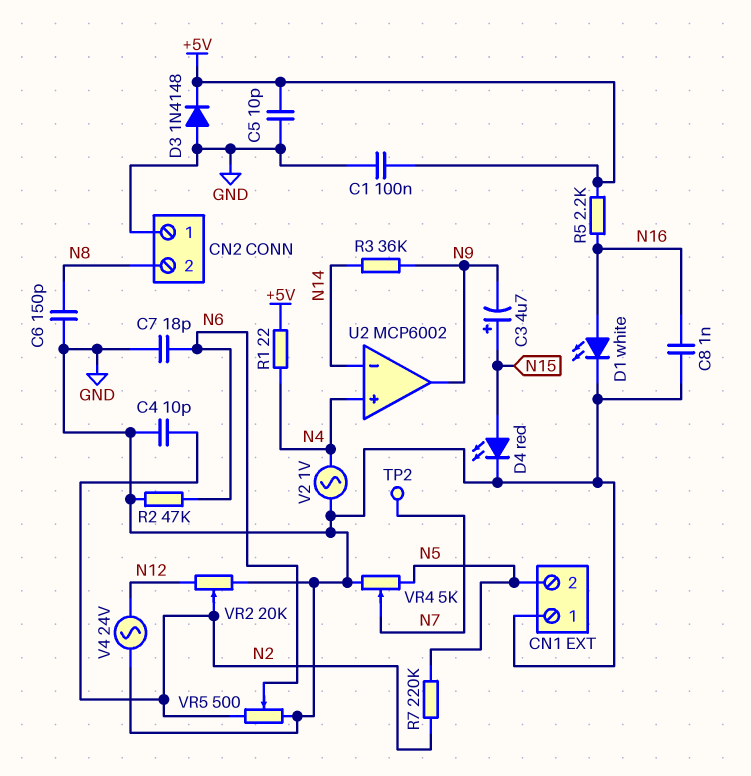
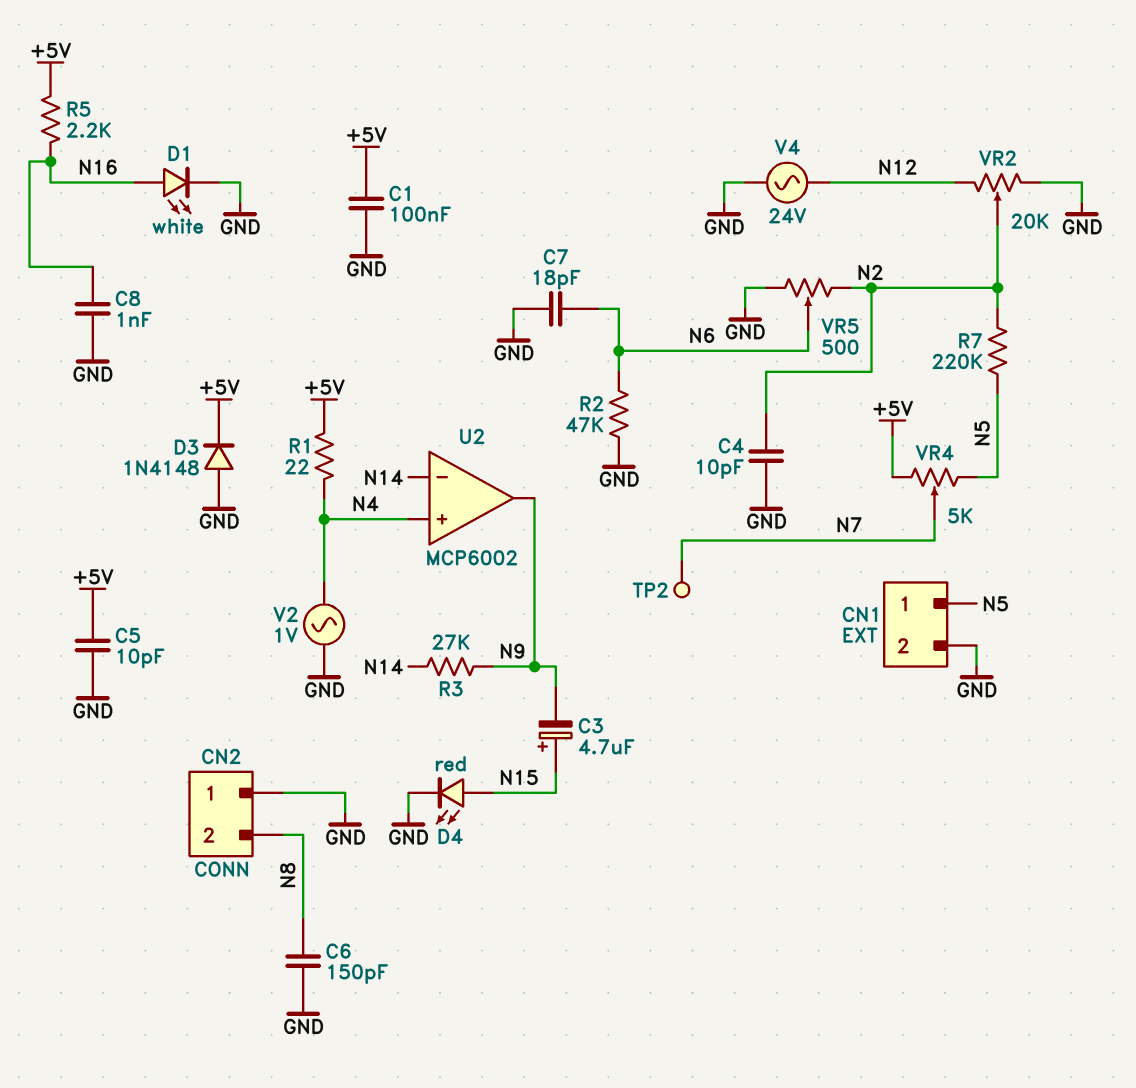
CN1 pin 1: GND -> N5
CN1 pin 2: N5 -> GND
R3: 36k (N9, N14) -> 27k (N9, N14)
VR4: 5k (GND, N5, wiper N7) -> 5k (+5V, N5, wiper N7)

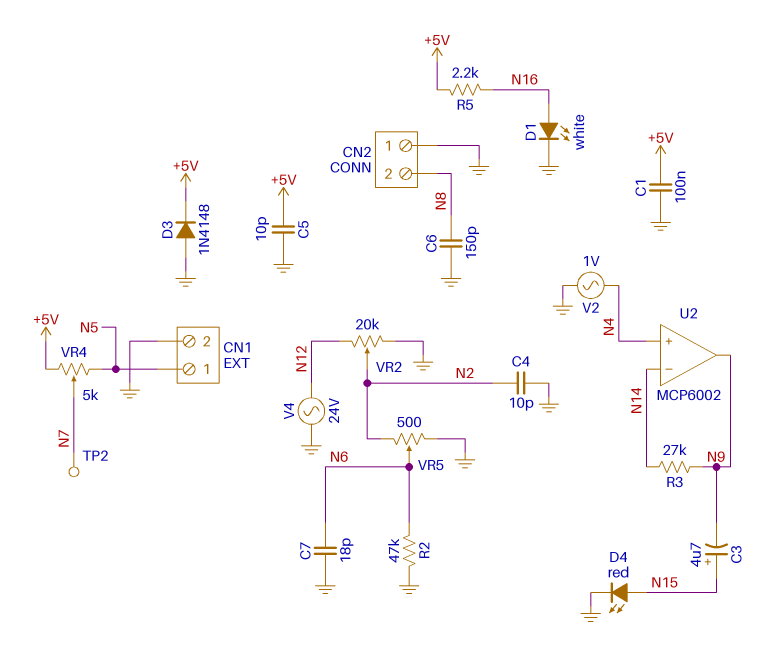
C8: 1nF (GND, N16) -> none
R1: 22 (+5V, N4) -> none
R7: 220k (N2, N5) -> none

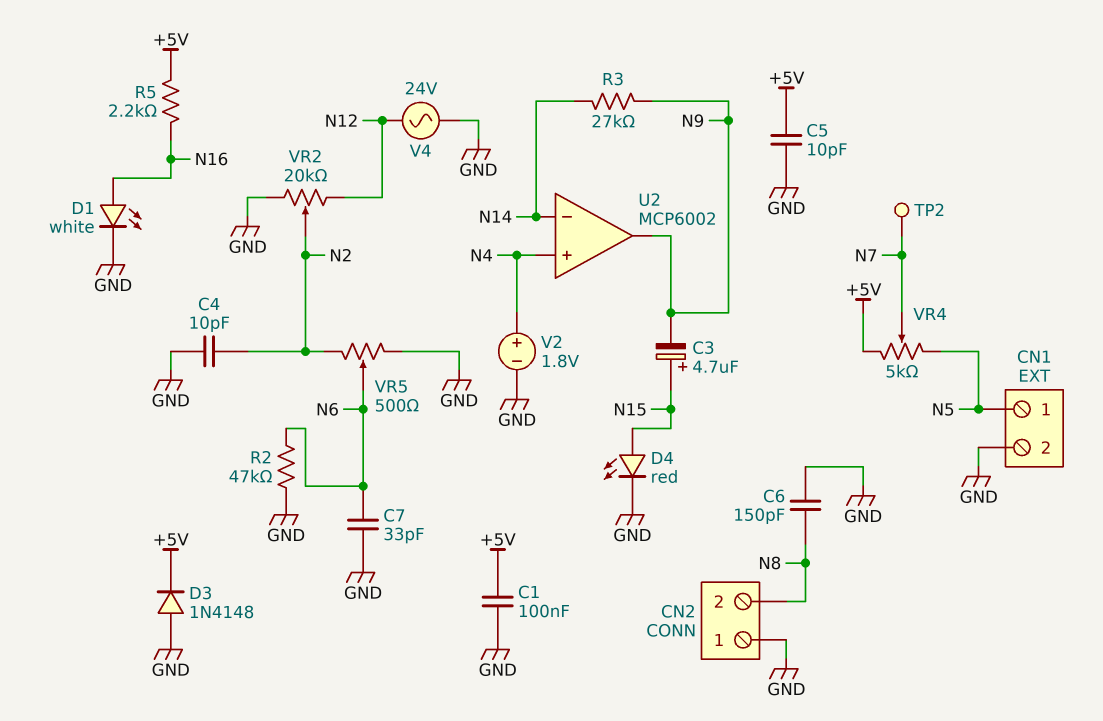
C7: 18pF (GND, N6) -> 33pF (GND, N6)
V2: AC 1V (GND, N4) -> 1.8V (plus N4, minus GND)

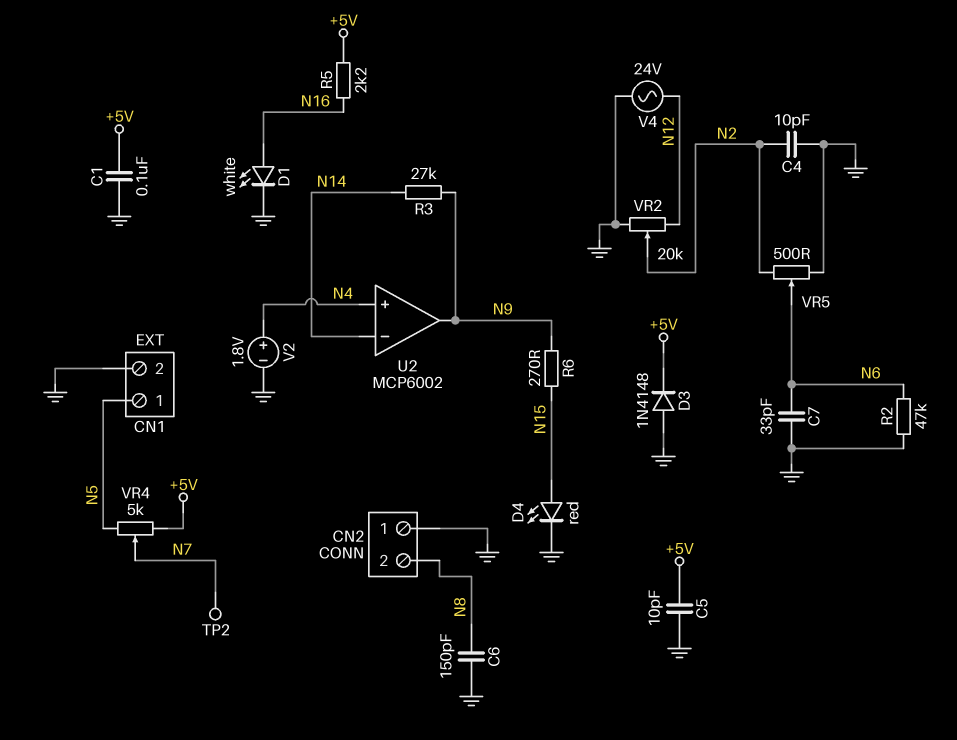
C3: 4.7uF (plus N15, minus N9) -> none
R6: none -> 270 (N9, N15)

